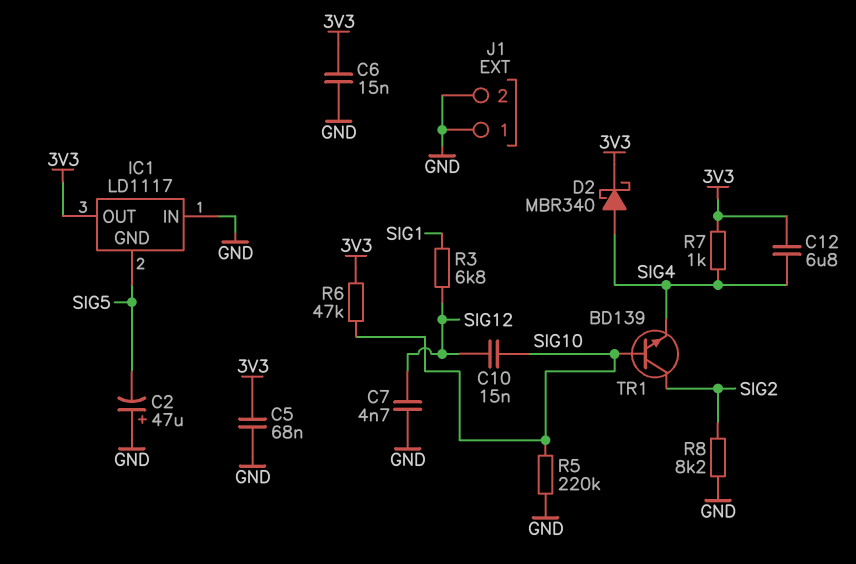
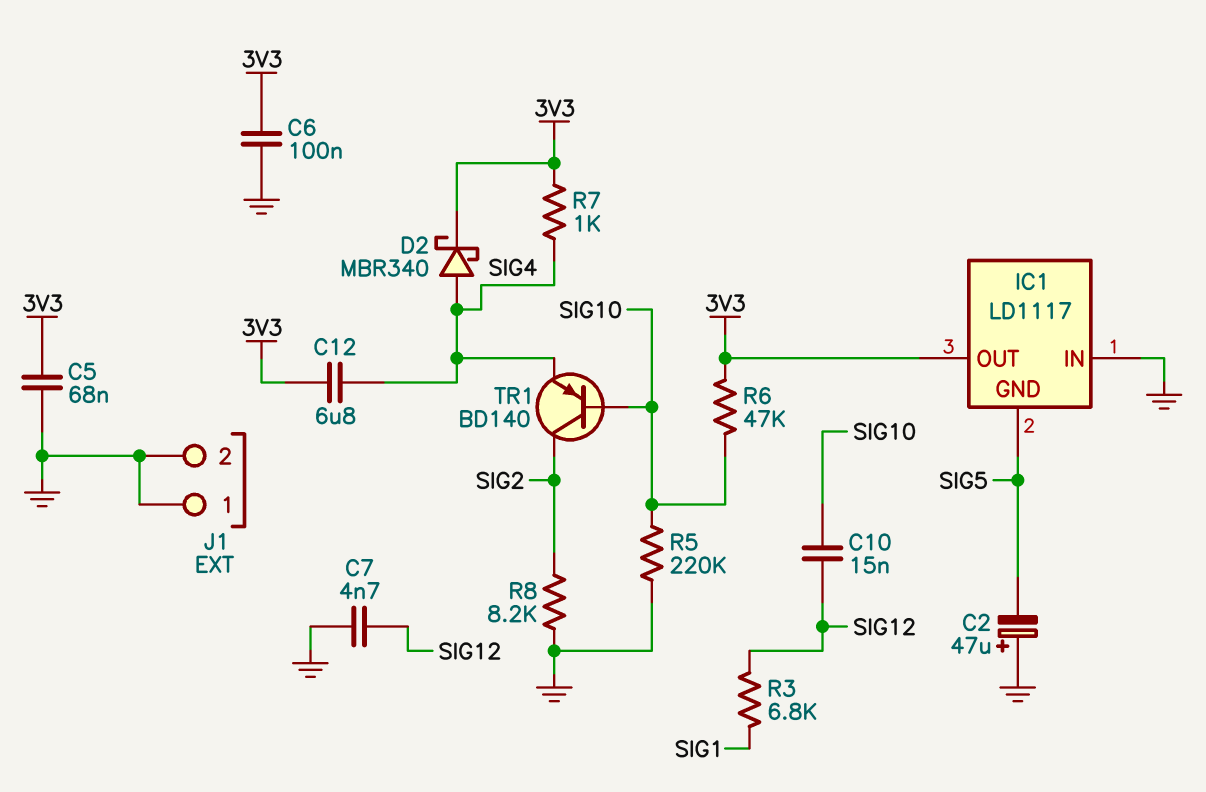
C6: 15nF (3V3, GND) -> 100nF (3V3, GND)
TR1: NPN BD139 (B SIG10, C SIG2, E SIG4) -> PNP BD140 (B SIG10, C SIG2, E SIG4)

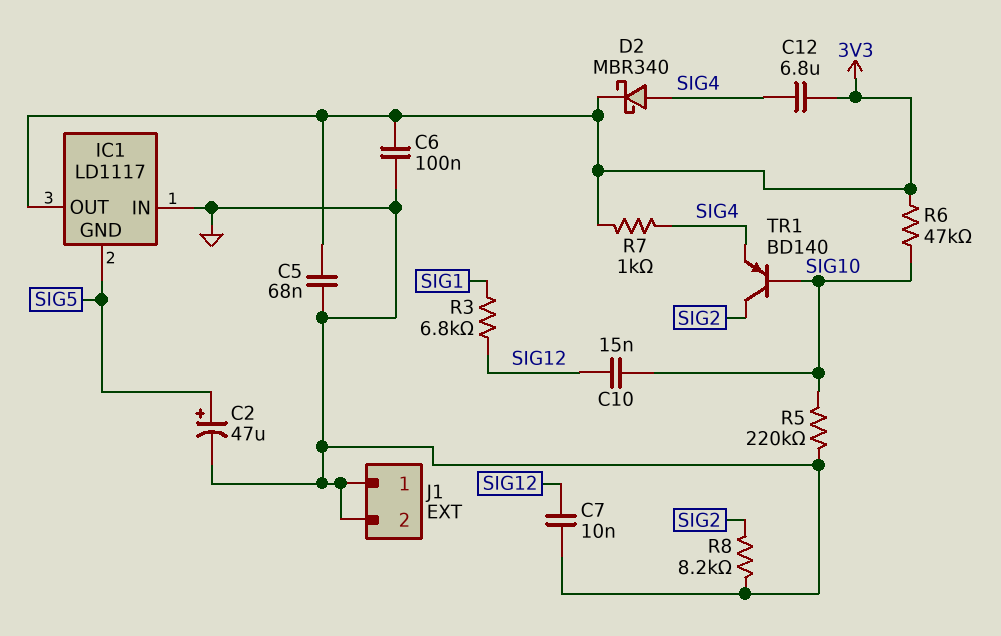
C2: 47uF (plus GND, minus SIG5) -> 47uF (plus SIG5, minus GND)
C7: 4.7nF (GND, SIG12) -> 10nF (GND, SIG12)

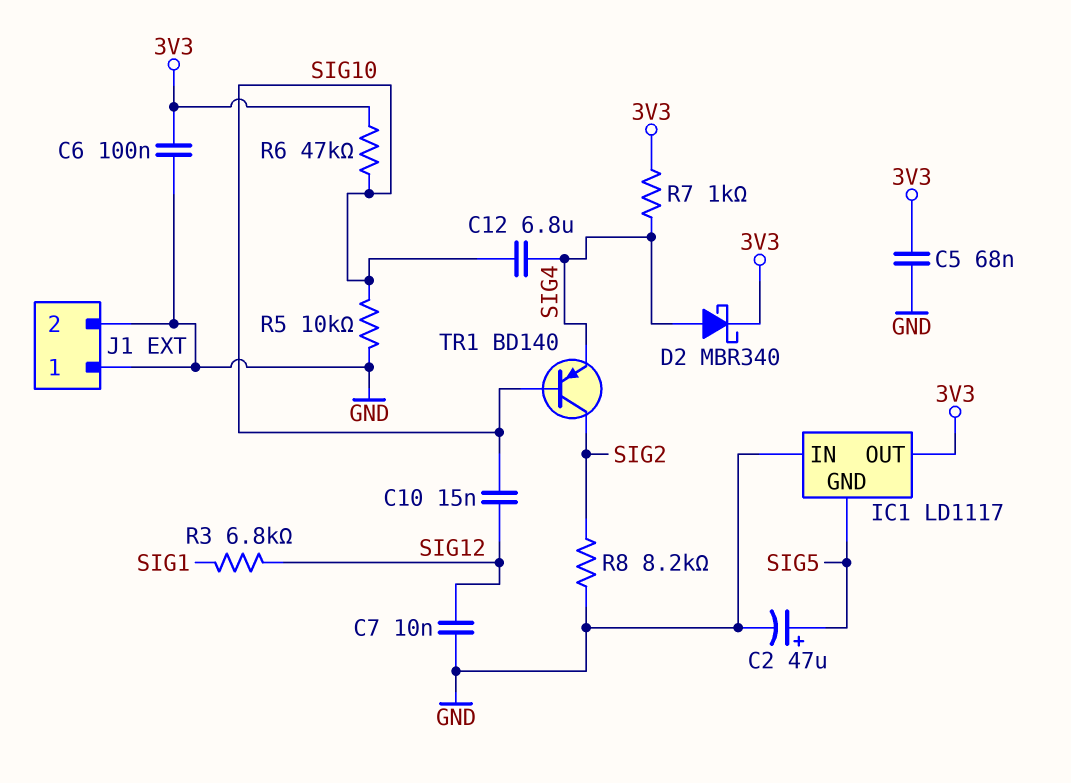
C12: 6.8uF (3V3, SIG4) -> 6.8uF (SIG4, SIG10)
R5: 220k (GND, SIG10) -> 10k (GND, SIG10)

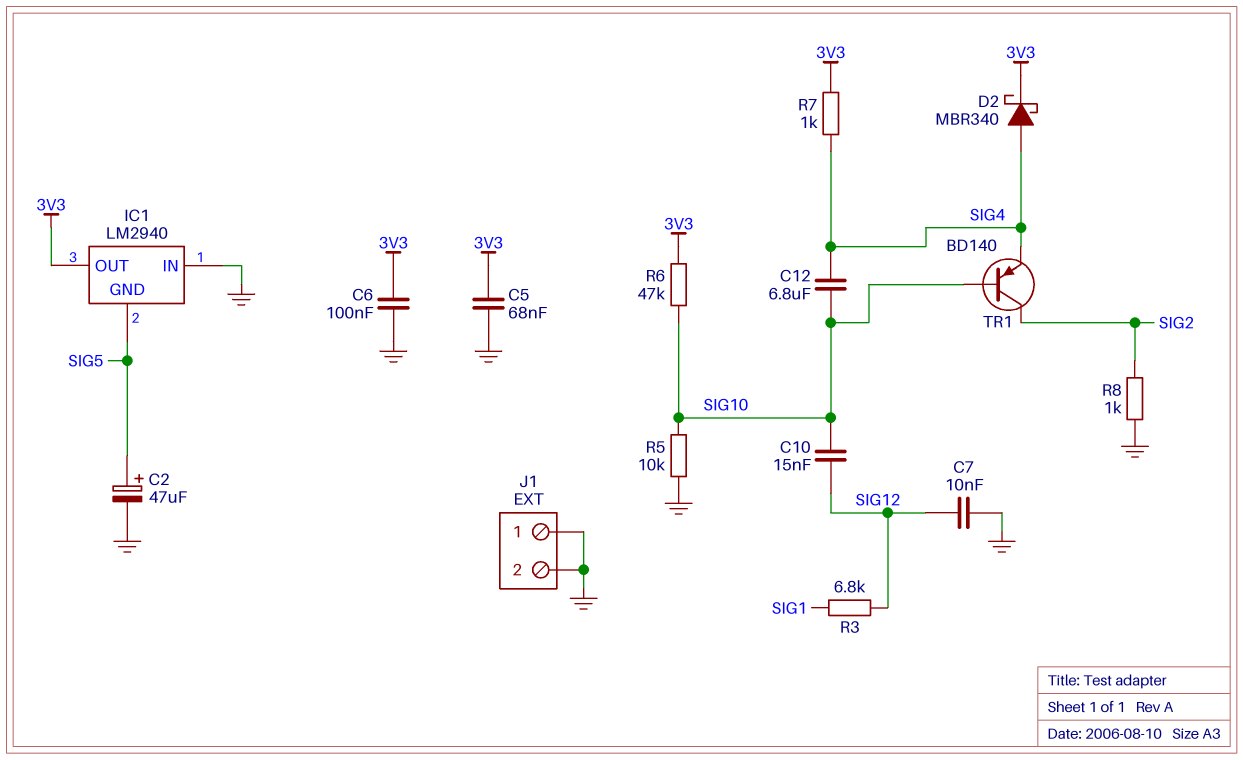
IC1: LD1117 -> LM2940
R8: 8.2k (GND, SIG2) -> 1k (GND, SIG2)

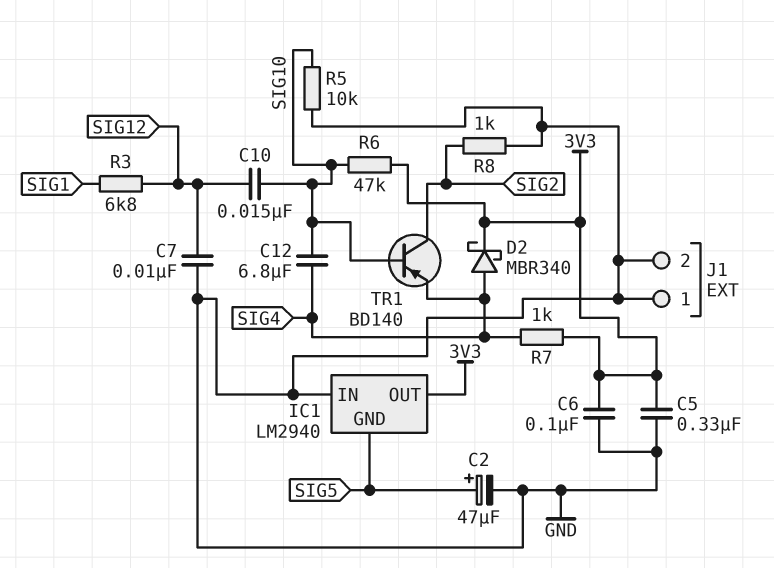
C5: 68nF (3V3, GND) -> 330nF (3V3, GND)

